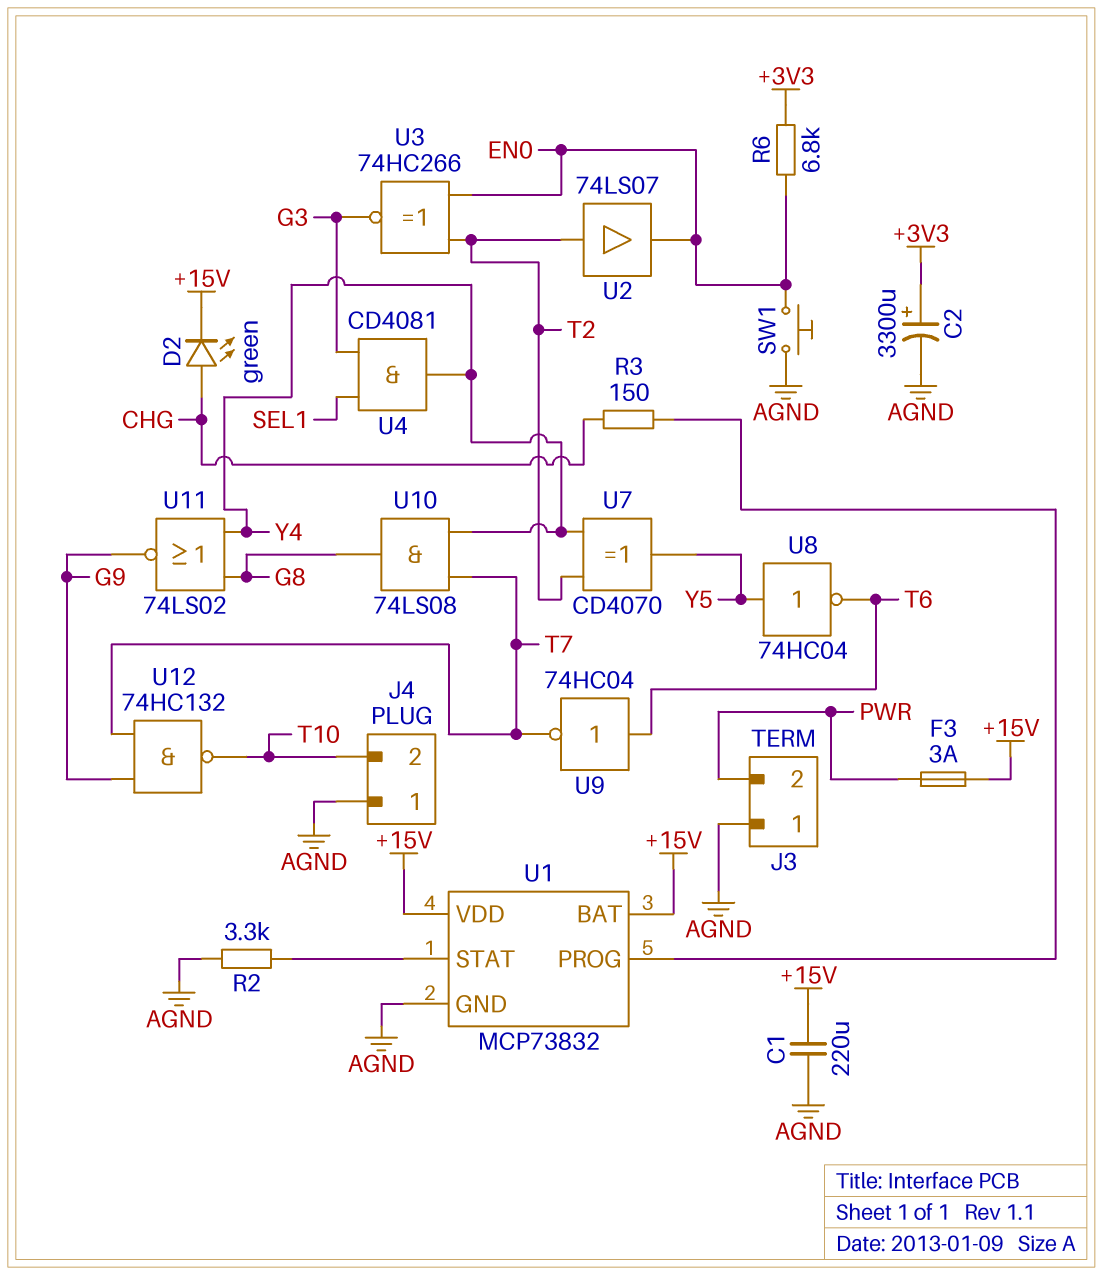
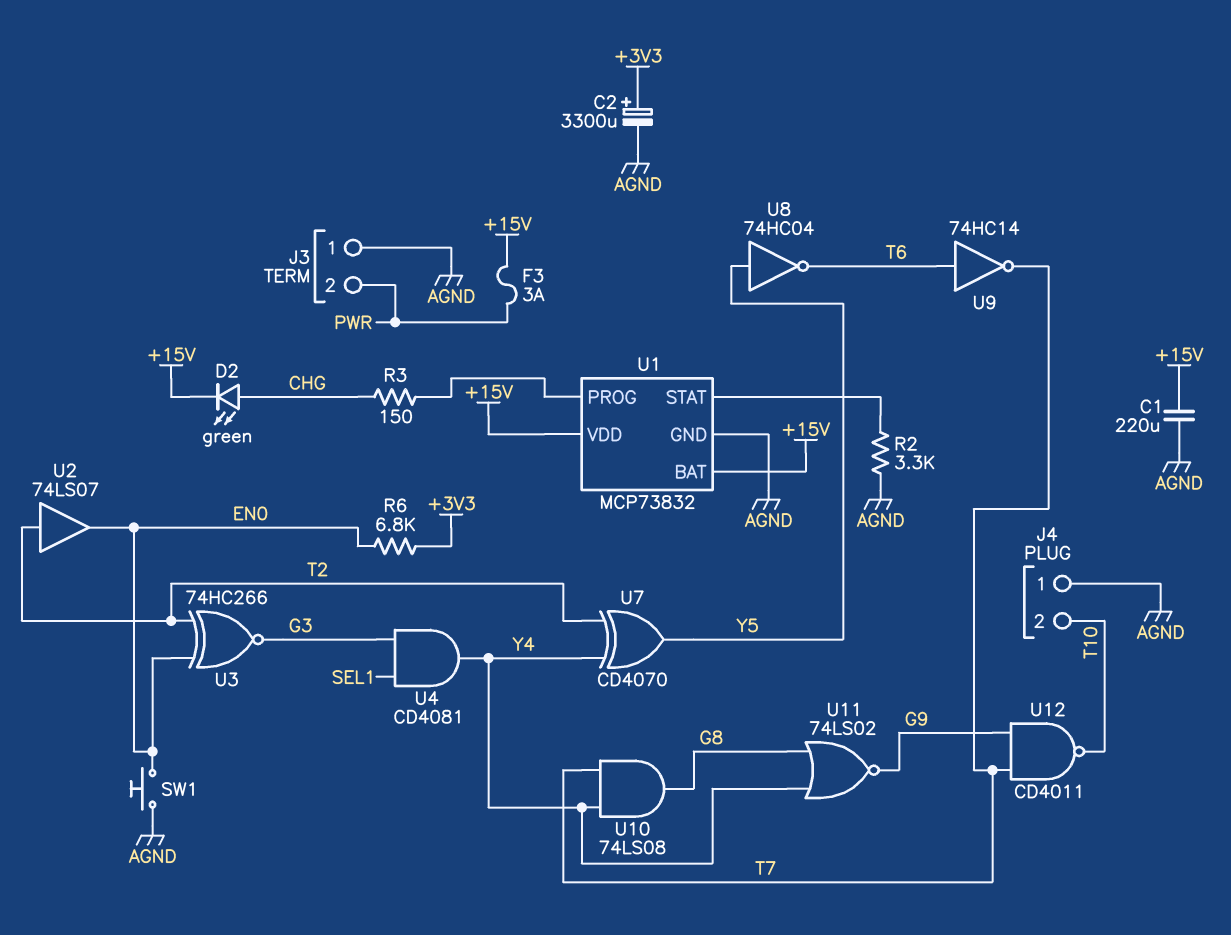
U9: NOT 74HC04 (in T6, out T7) -> NOT 74HC14 (in T6, out T7)
U12: NAND 74HC132 (in G9, in T7, out T10) -> NAND CD4011 (in G9, in T7, out T10)

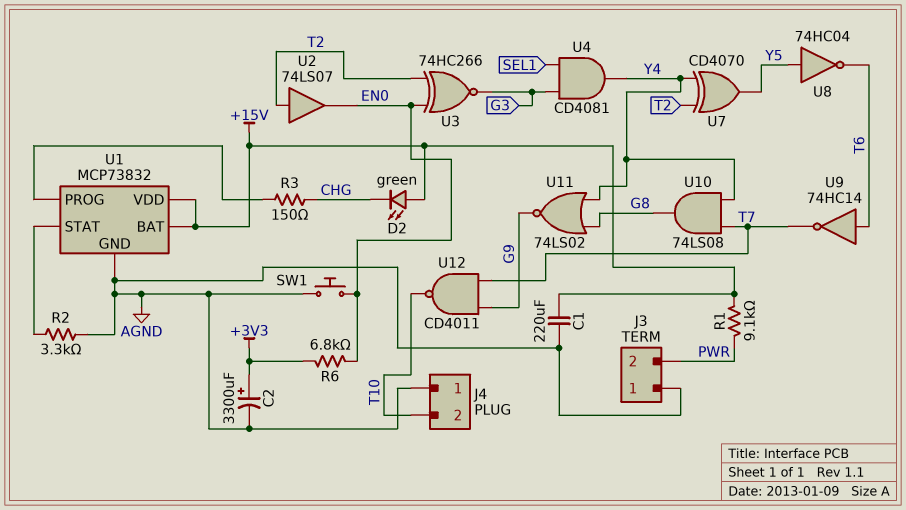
D2: LED green (A CHG, K +15V) -> LED green (A +15V, K CHG)
F3: 3A (+15V, PWR) -> none
R1: none -> 9.1k (+15V, PWR)

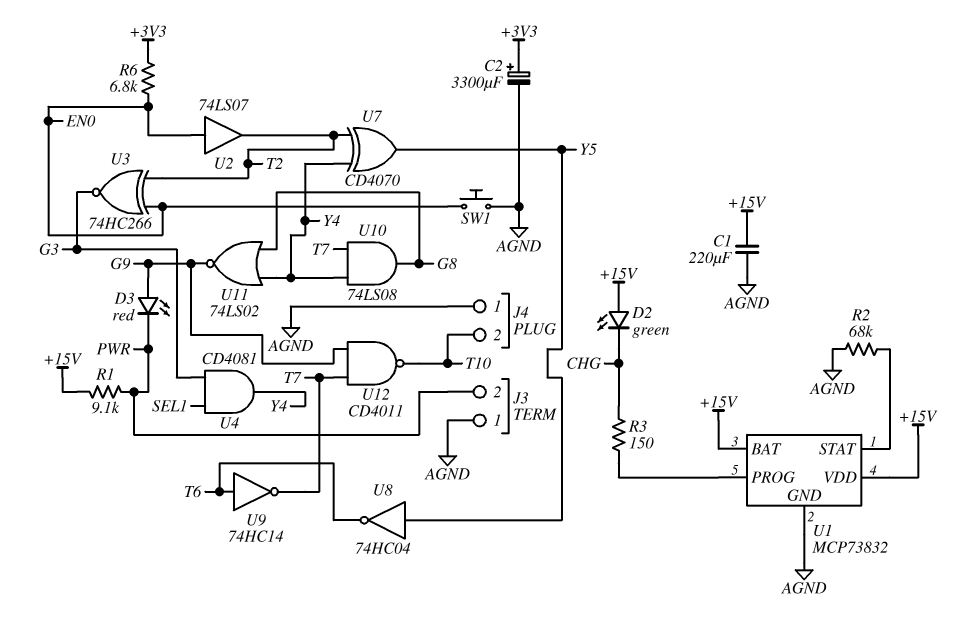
D3: none -> LED red (A G9, K PWR)
R2: 3.3k (AGND, U1/STAT) -> 68k (AGND, U1/STAT)
U2: buffer 74LS07 (in T2, out EN0) -> buffer 74LS07 (in EN0, out T2)

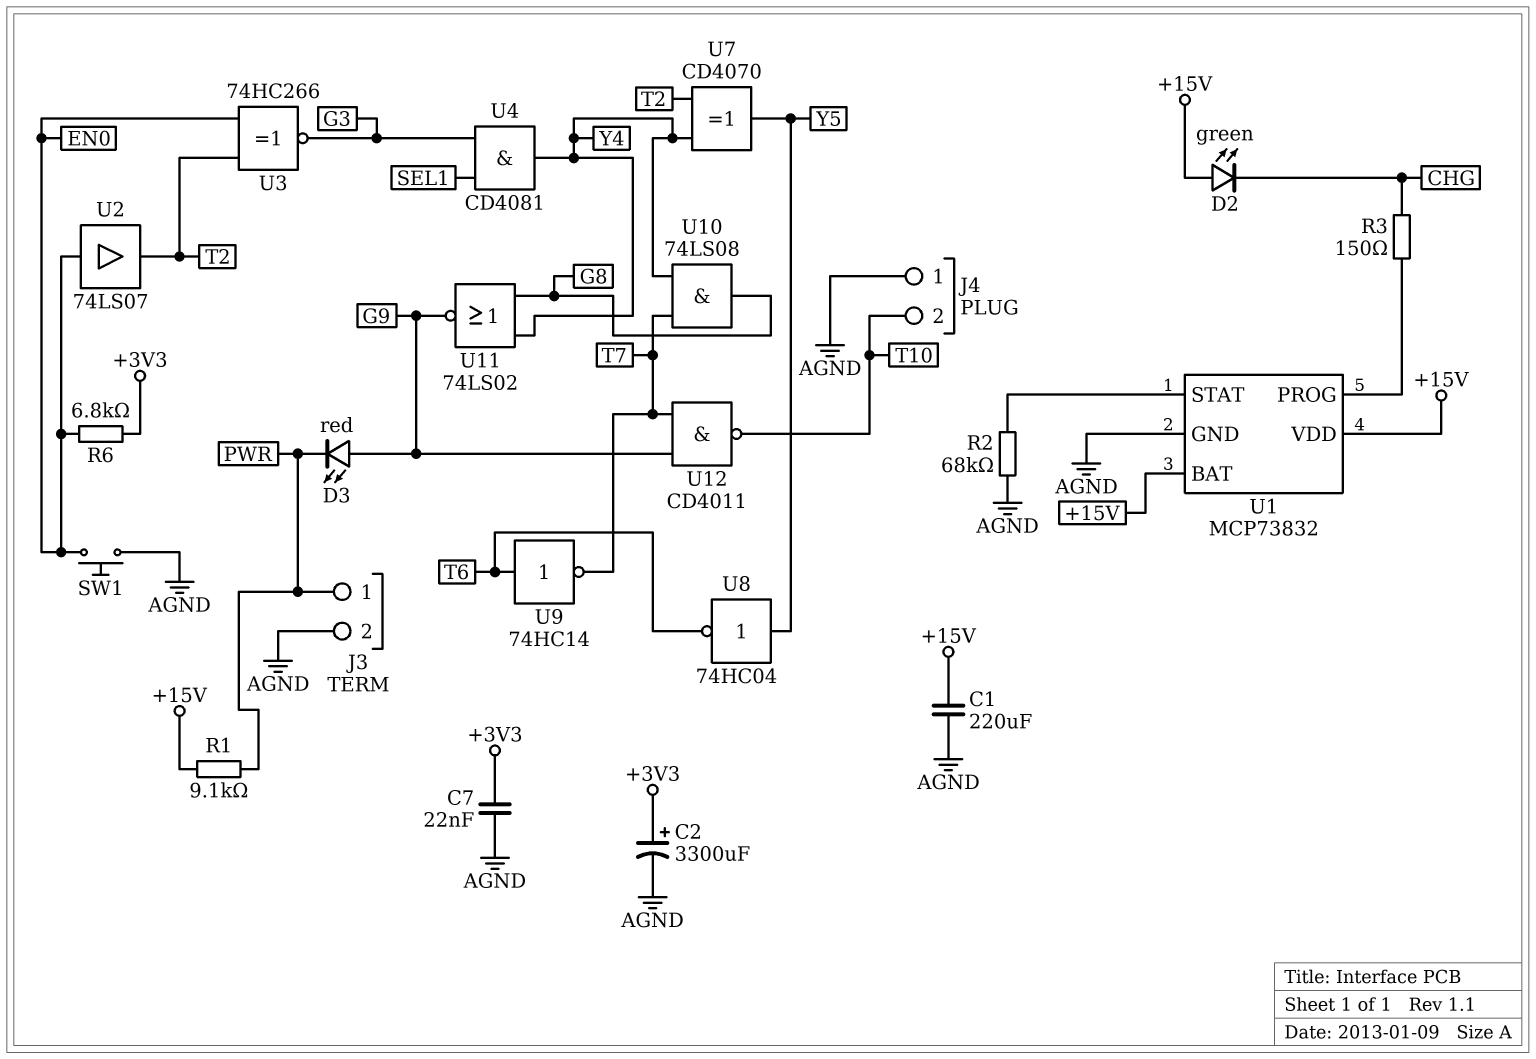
C7: none -> 22nF (+3V3, AGND)
J3 pin 1: AGND -> PWR
J3 pin 2: PWR -> AGND

